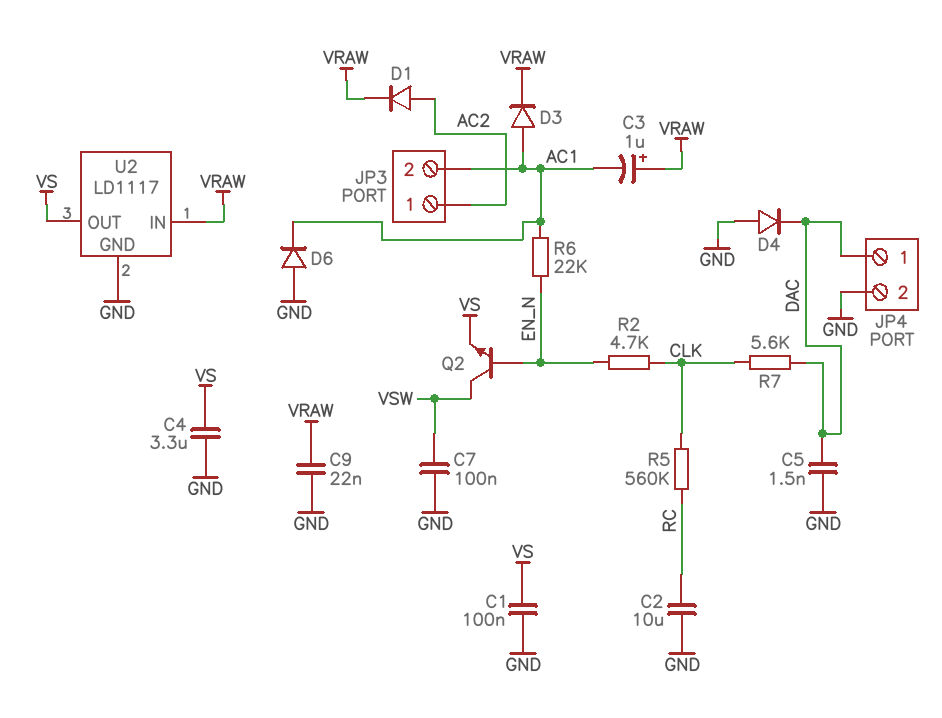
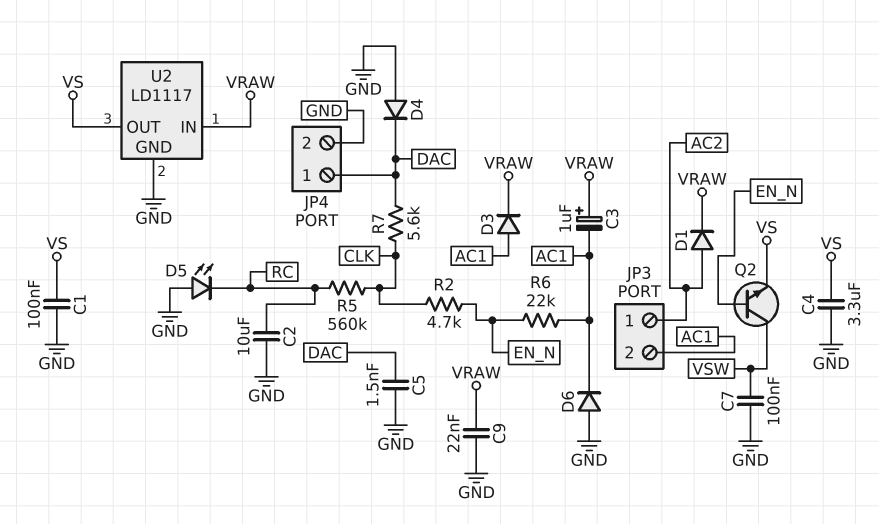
D5: none -> LED (A GND, K RC)

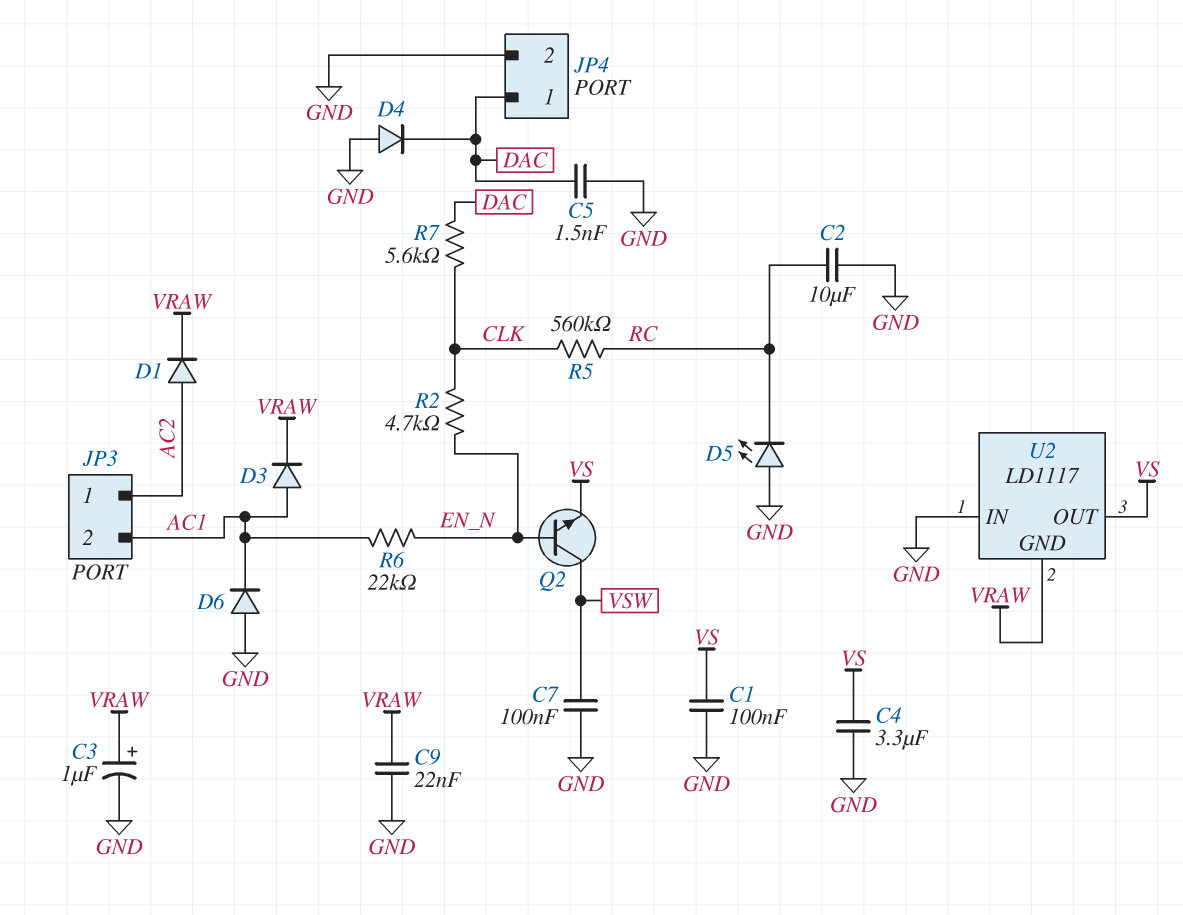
C3: 1uF (plus VRAW, minus AC1) -> 1uF (plus VRAW, minus GND)
U2 pin GND: GND -> VRAW
U2 pin IN: VRAW -> GND

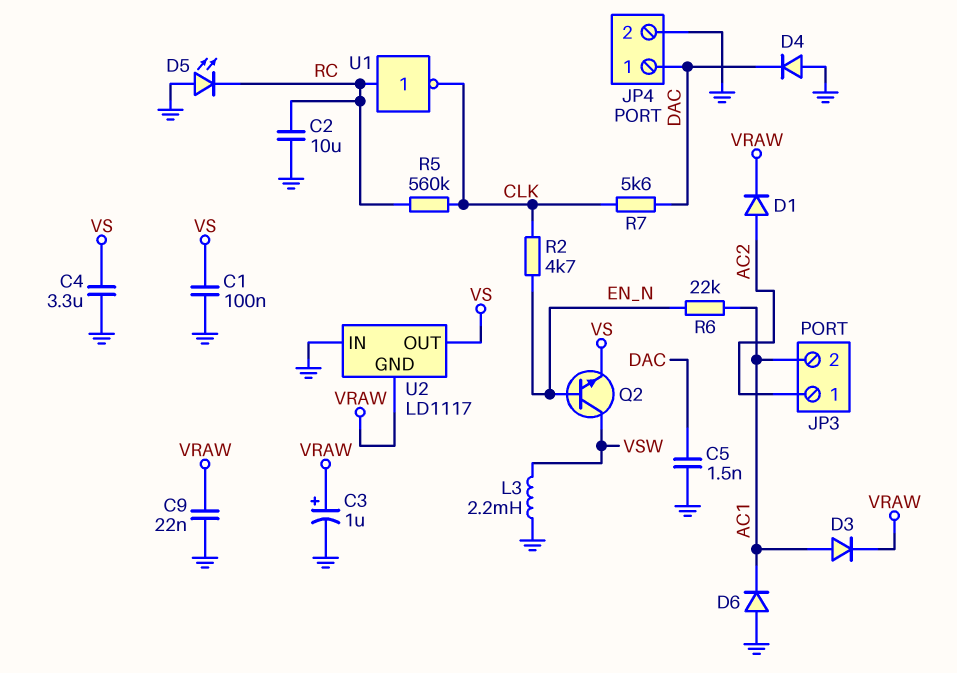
C7: 100nF (GND, VSW) -> none
L3: none -> 2.2mH (GND, VSW)
U1: none -> NOT (in RC, out CLK)

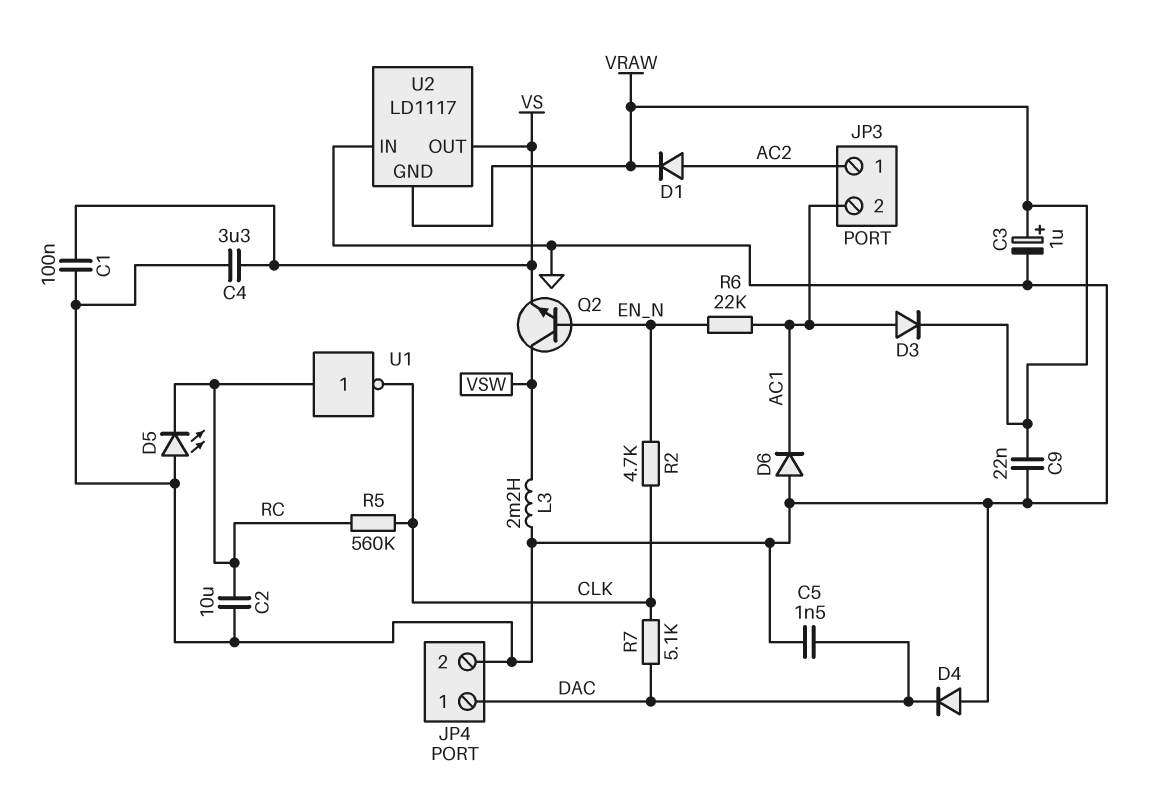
R7: 5.6k (CLK, DAC) -> 5.1k (CLK, DAC)

